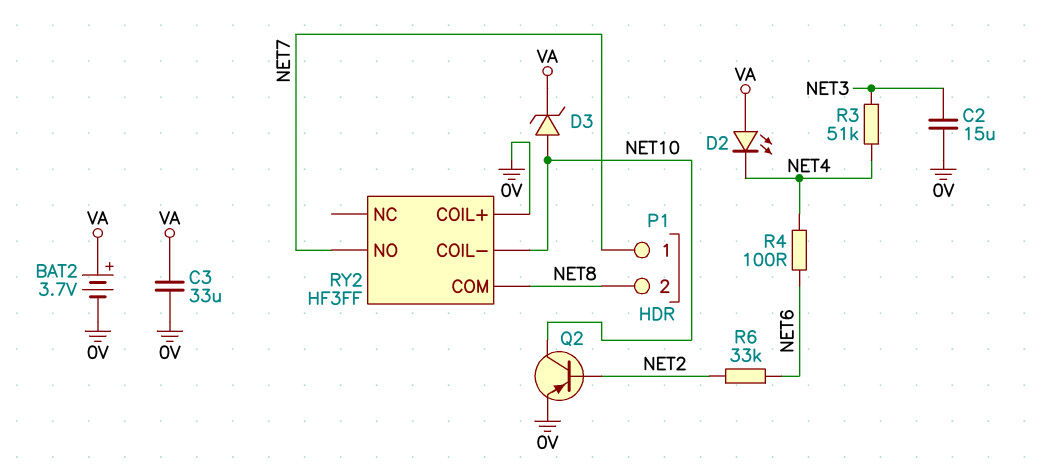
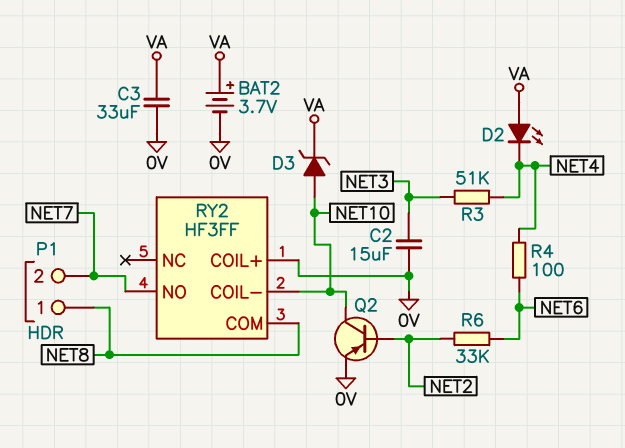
P1 pin 1: NET7 -> NET8
P1 pin 2: NET8 -> NET7

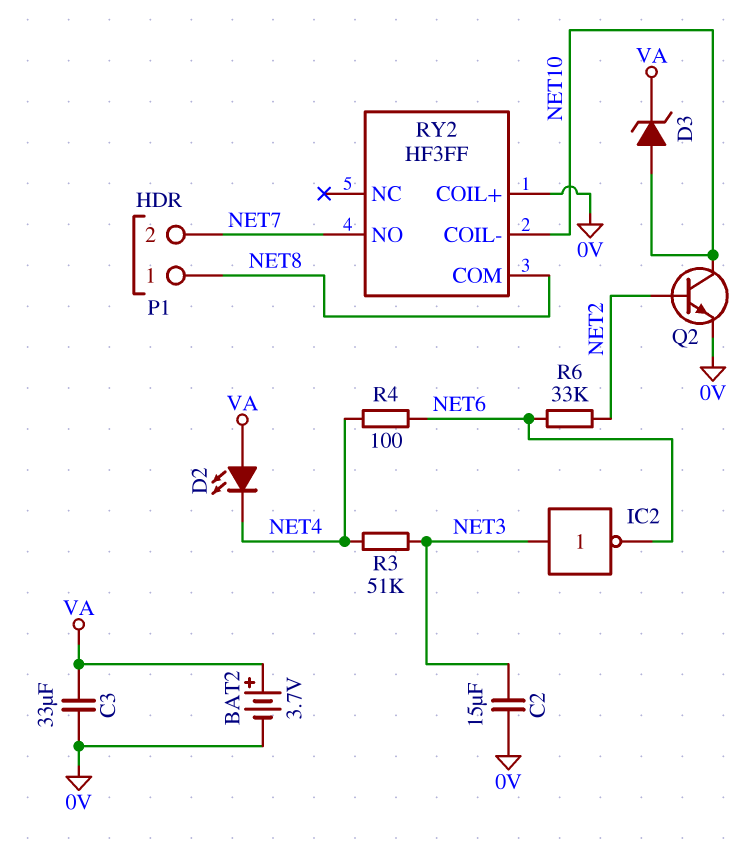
IC2: none -> NOT (in NET3, out NET6)
Q2: PNP (B NET2, C NET10, E 0V) -> NPN (B NET2, C NET10, E 0V)

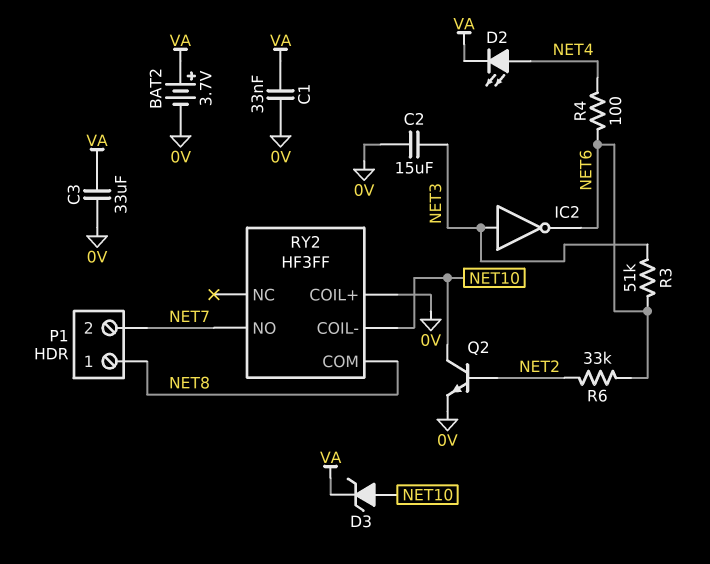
C1: none -> 33nF (0V, VA)
D2: LED (A VA, K NET4) -> LED (A NET4, K VA)
R3: 51k (NET3, NET4) -> 51k (NET3, NET6)

